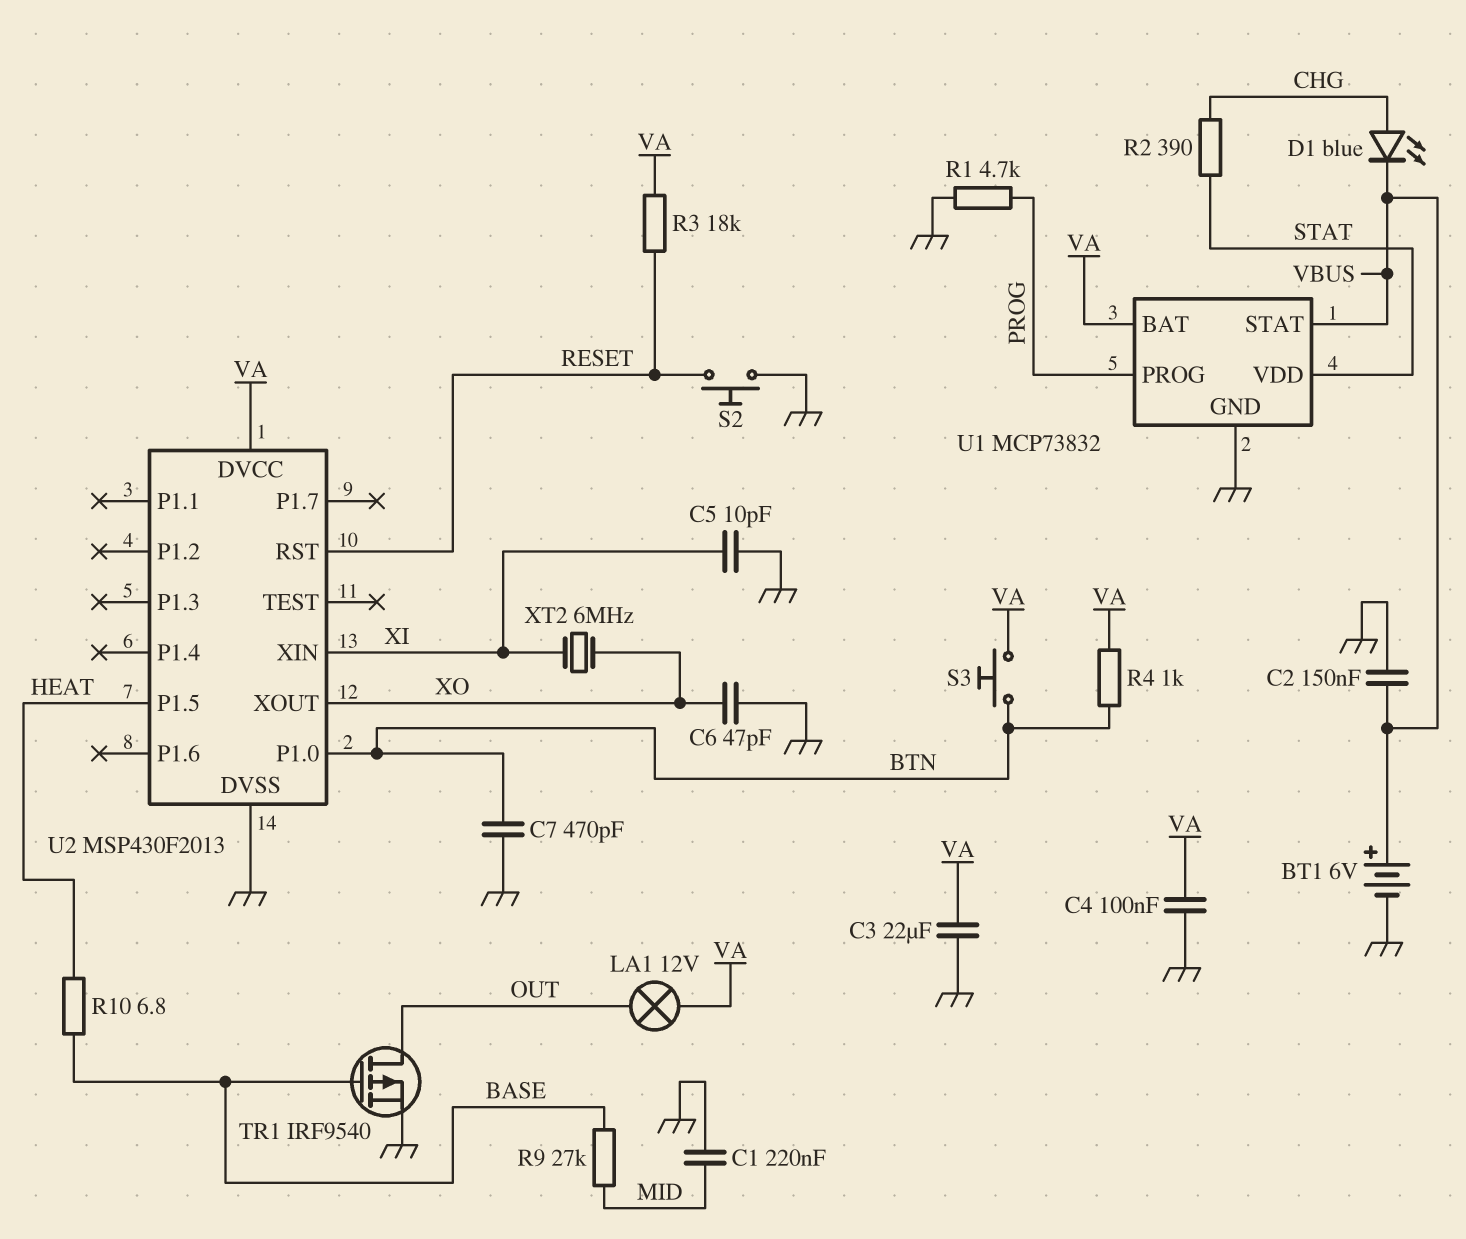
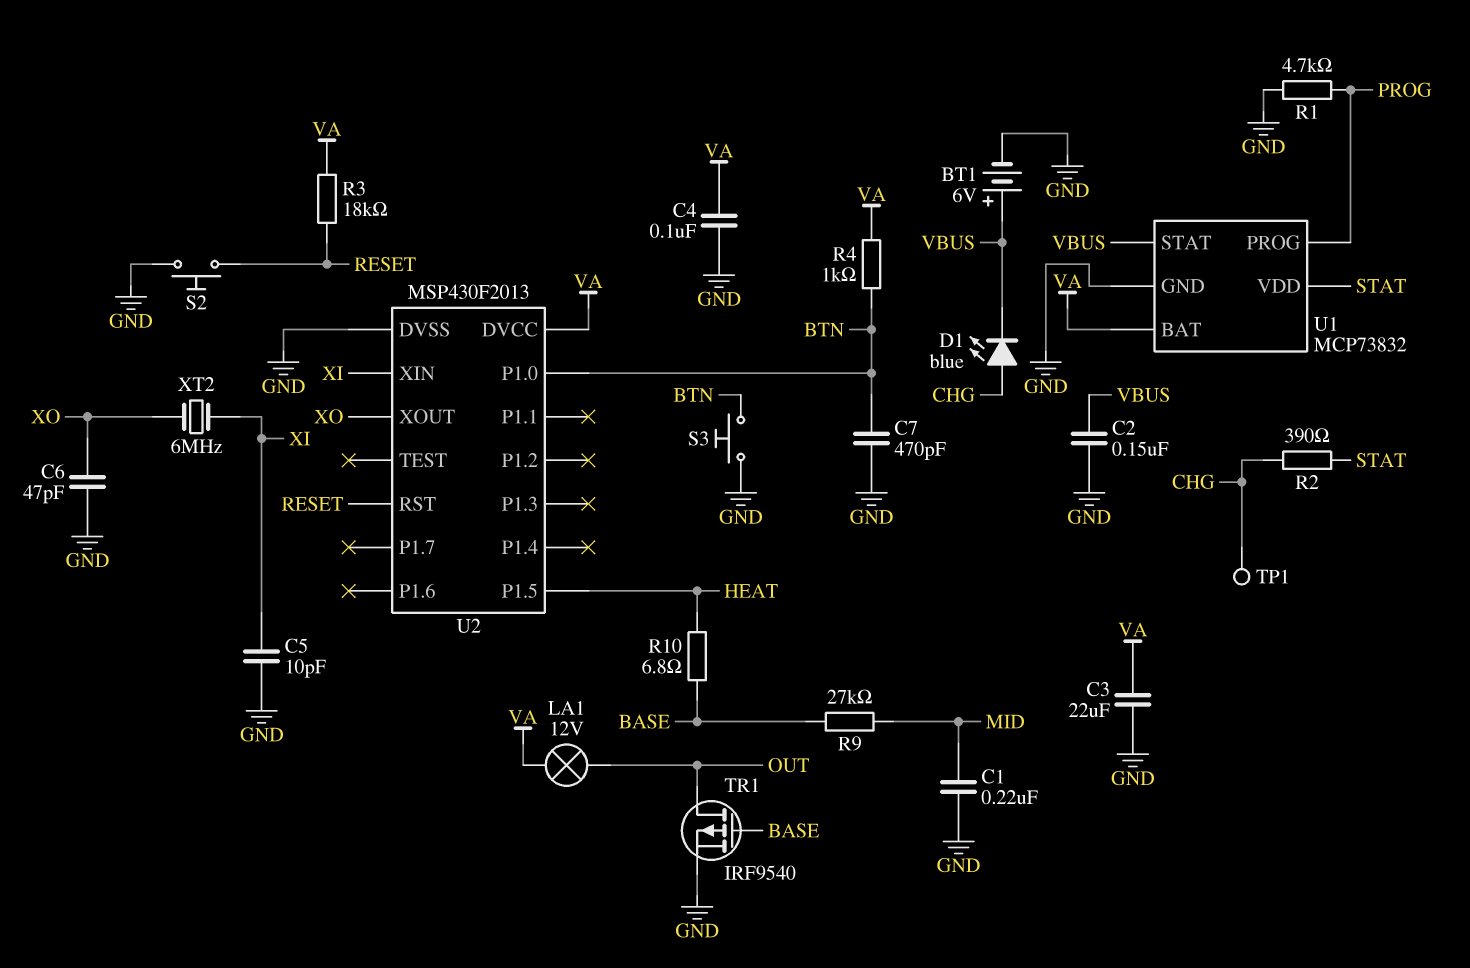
S3: button (BTN, VA) -> button (BTN, GND)
TP1: none -> test point (CHG)

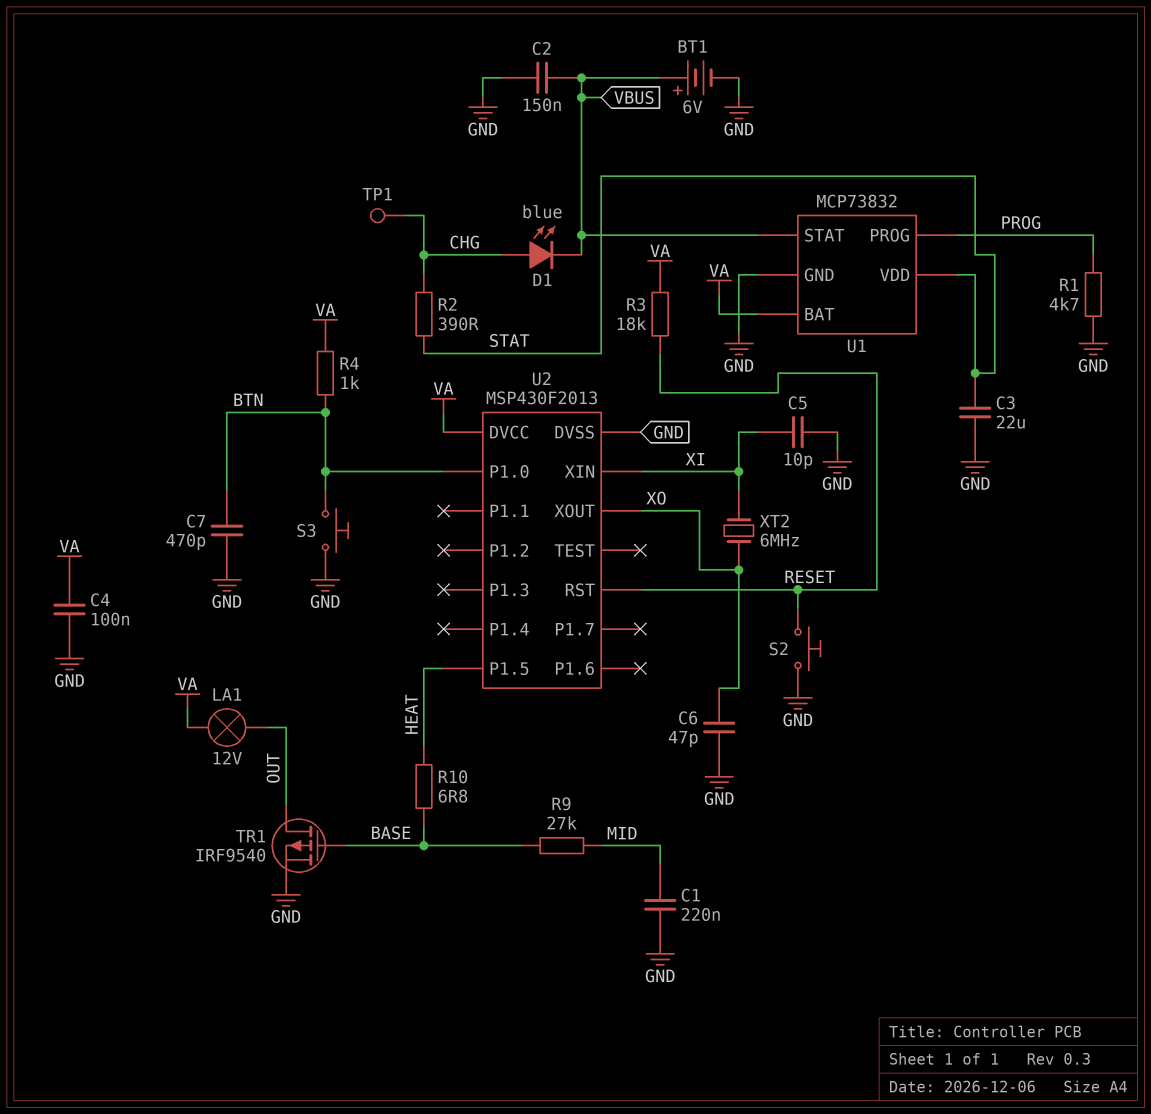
C3: 22uF (GND, VA) -> 22uF (GND, STAT)

